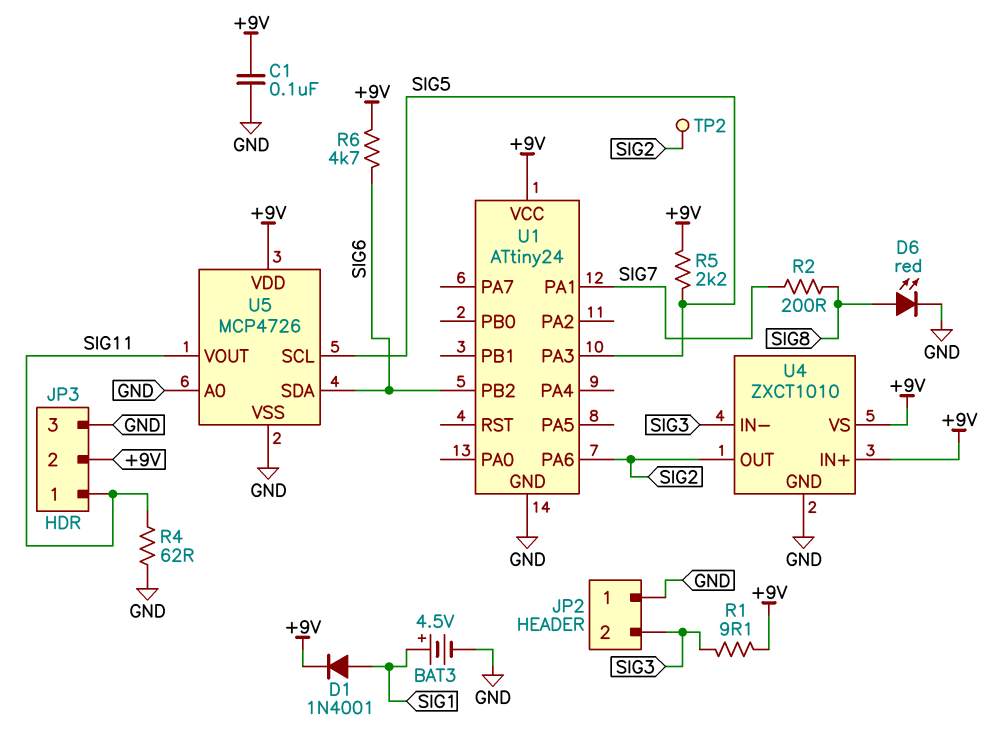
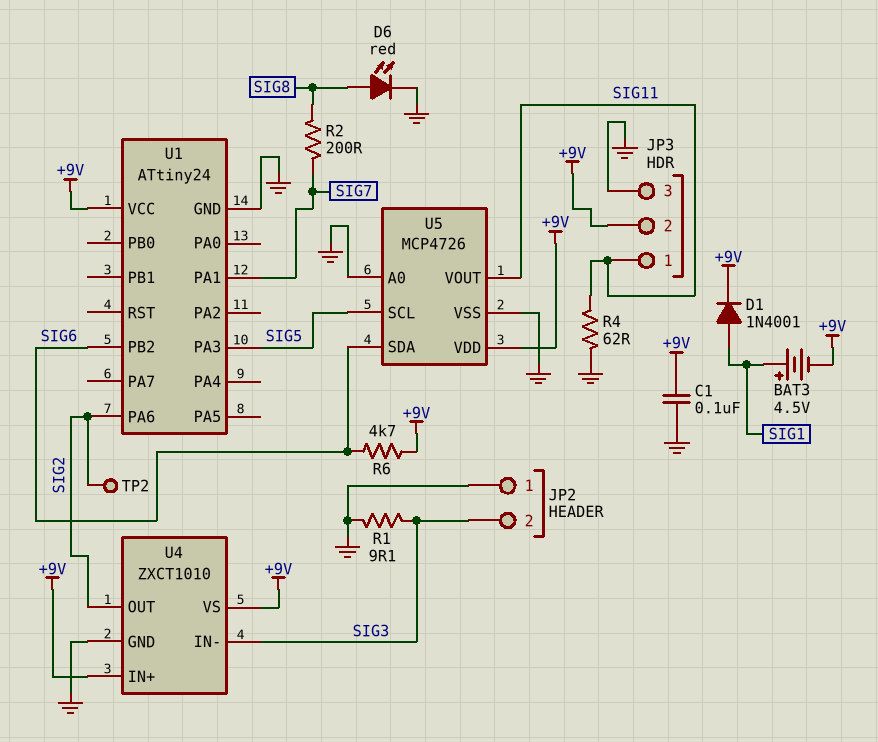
BAT3: 4.5V (plus SIG1, minus GND) -> 4.5V (plus SIG1, minus +9V)
R1: 9.1 (+9V, SIG3) -> 9.1 (GND, SIG3)
R5: 2.2k (+9V, SIG5) -> none

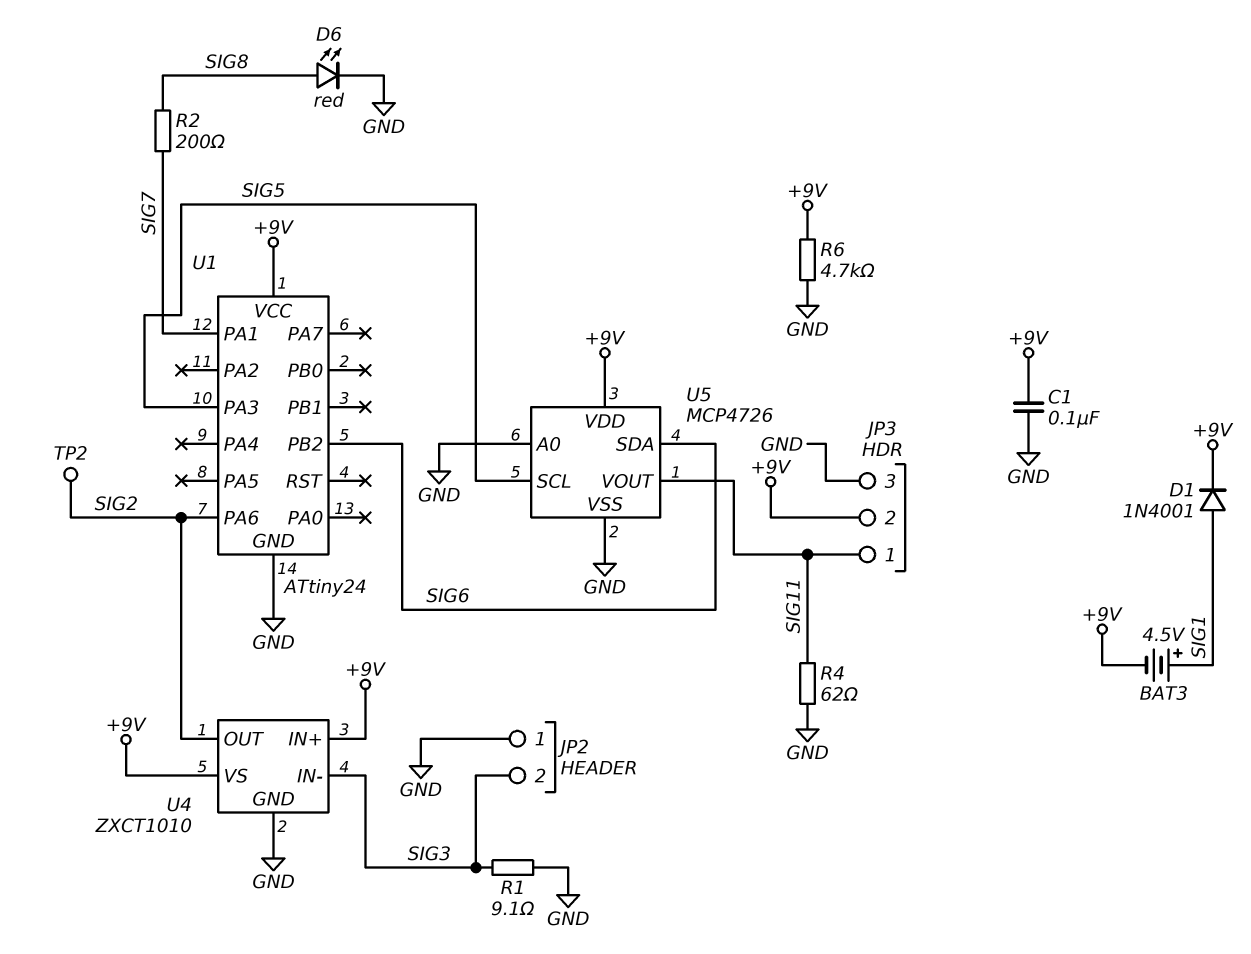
R6: 4.7k (+9V, SIG6) -> 4.7k (+9V, GND)

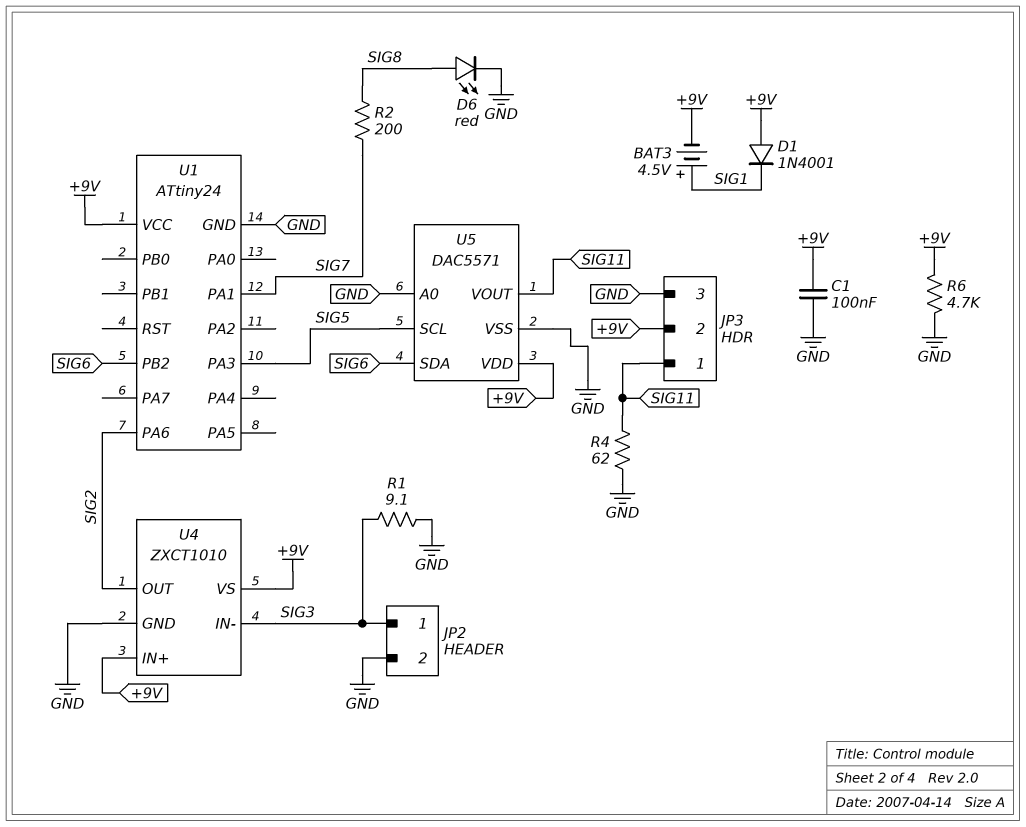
D1: diode 1N4001 (A SIG1, K +9V) -> diode 1N4001 (A +9V, K SIG1)
JP2 pin 1: GND -> SIG3
JP2 pin 2: SIG3 -> GND
TP2: test point (SIG2) -> none
U5: MCP4726 -> DAC5571

